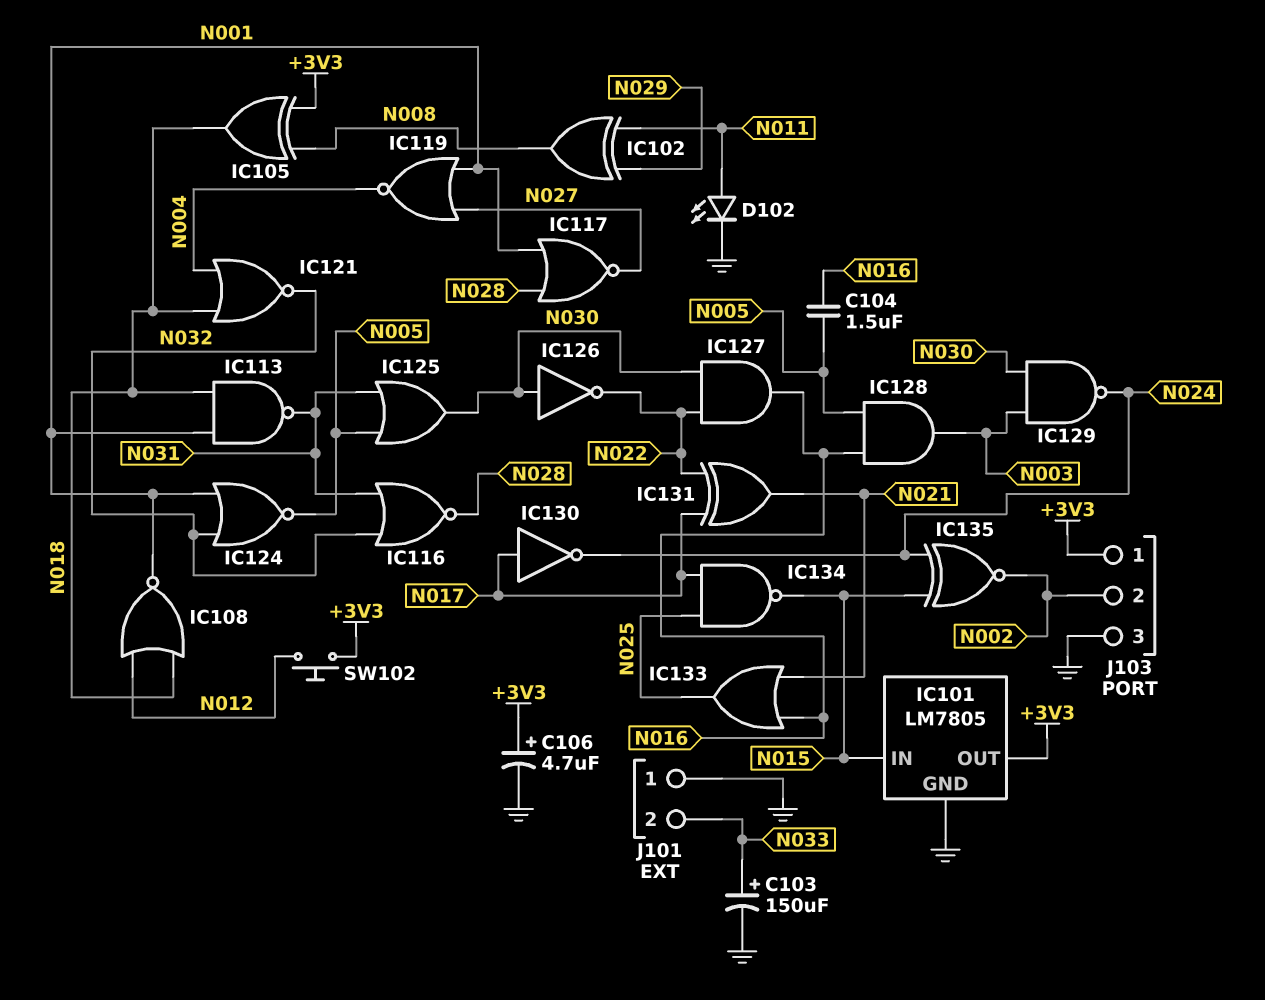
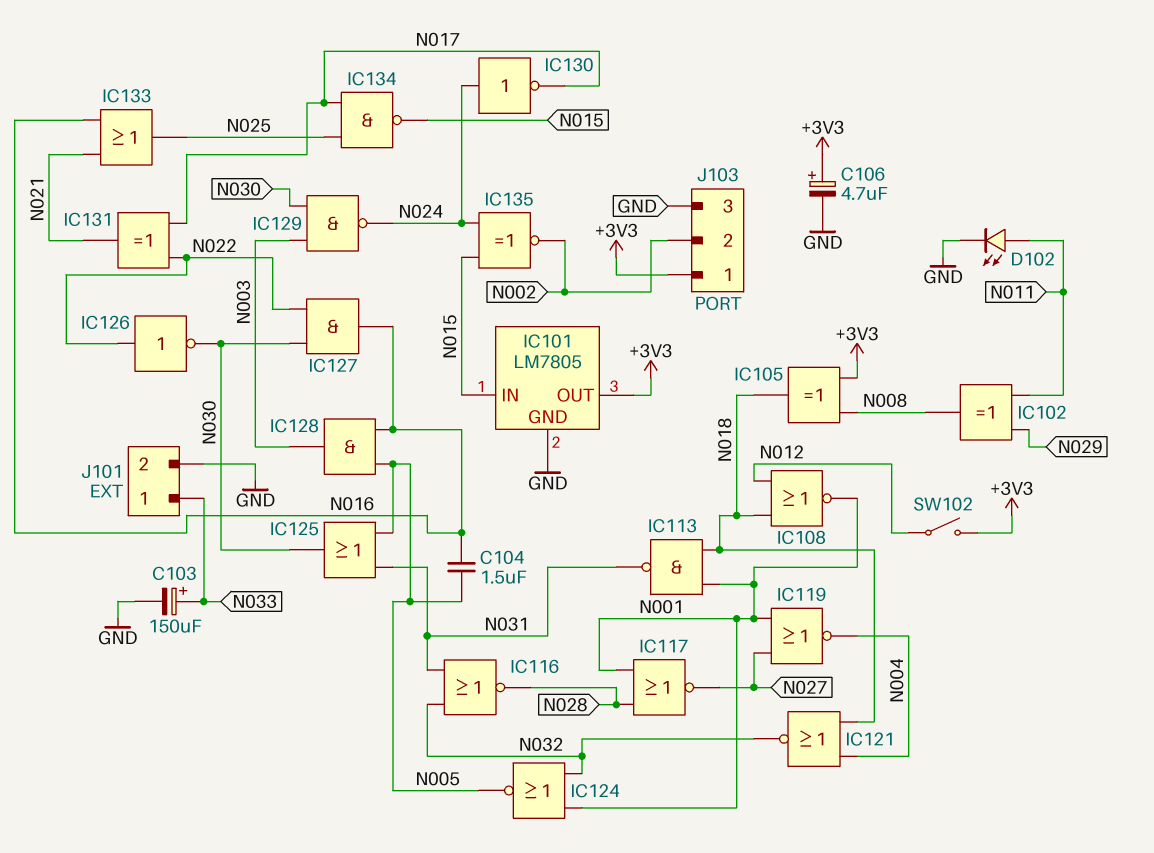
IC126: NOT (in N030, out N022) -> NOT (in N022, out N030)
IC130: NOT (in N017, out N024) -> NOT (in N024, out N017)
J101 pin 1: GND -> N033
J101 pin 2: N033 -> GND
SW102: button (+3V3, N012) -> switch (+3V3, N012)

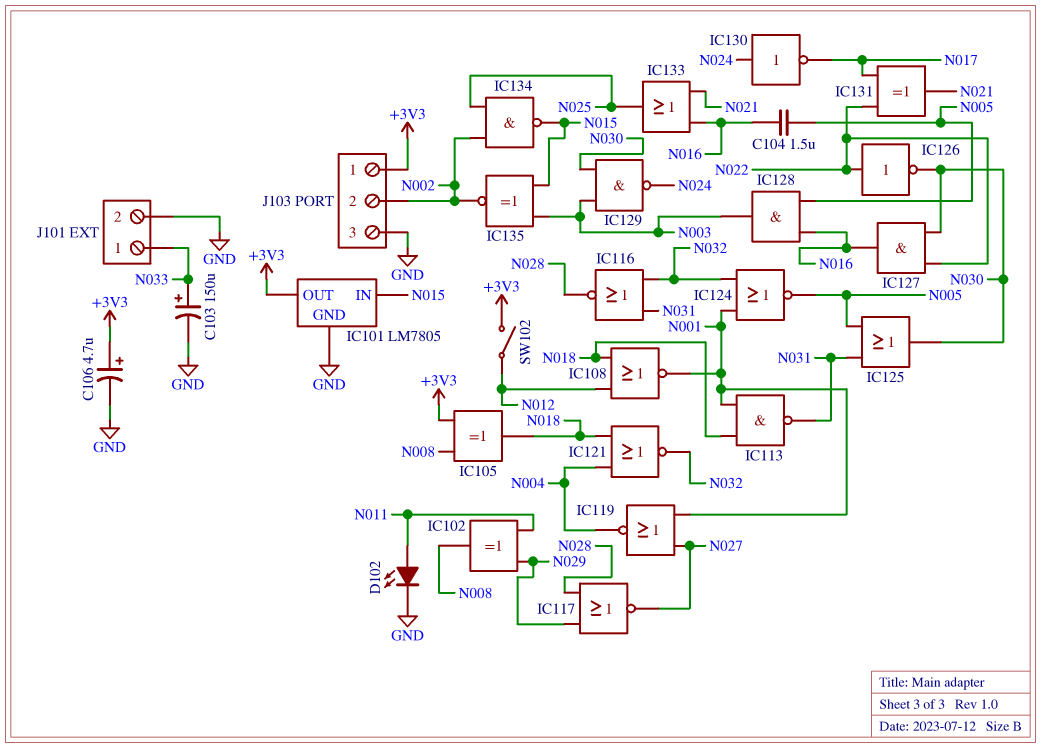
IC117: NOR (in N001, in N028, out N027) -> NOR (in N028, in N029, out N027)
IC134: NAND (in N017, in N025, out N015) -> NAND (in N002, in N025, out N015)
IC135: XNOR (in N015, in N024, out N002) -> XNOR (in N003, in N015, out N002)

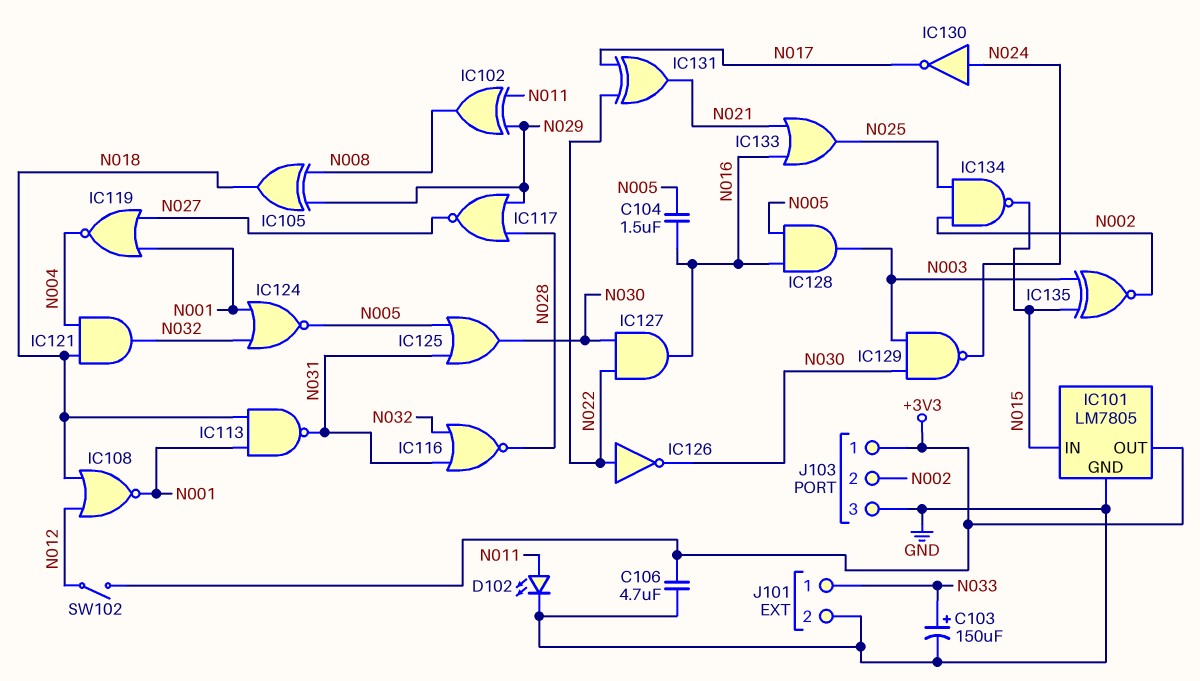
C106: 4.7uF (plus +3V3, minus GND) -> 4.7uF (+3V3, GND)
IC105: XOR (in +3V3, in N008, out N018) -> XOR (in N008, in N029, out N018)
IC121: NOR (in N004, in N018, out N032) -> AND (in N004, in N018, out N032)

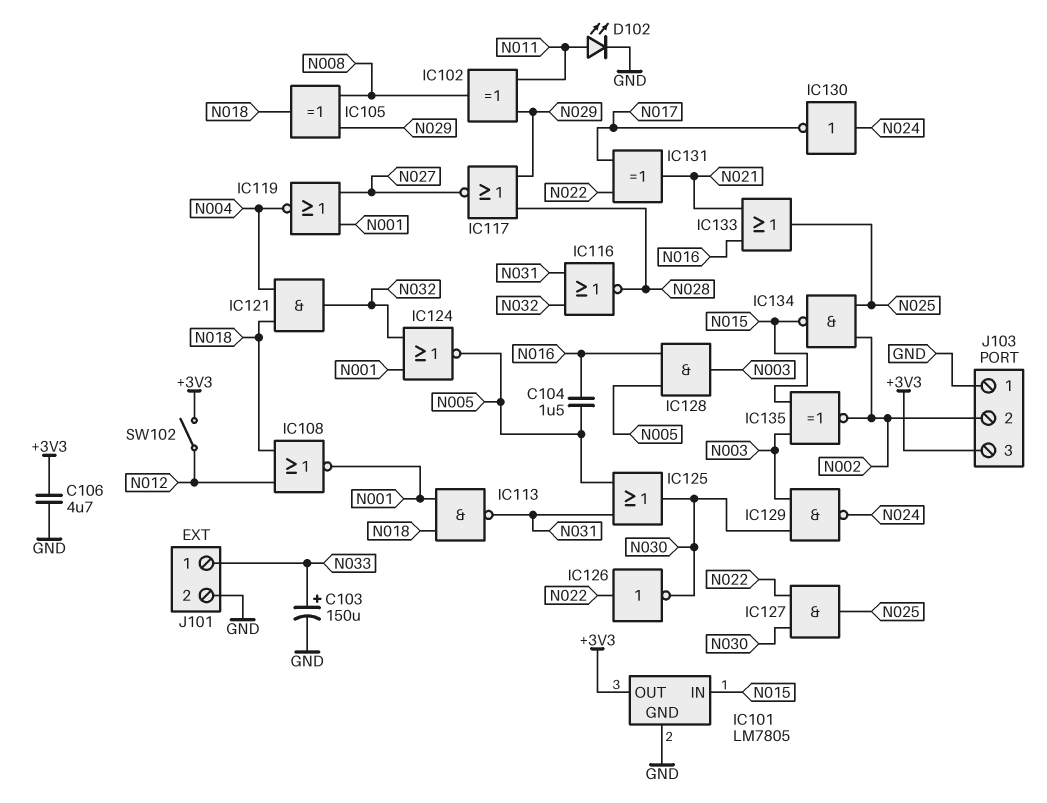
IC127: AND (in N022, in N030, out N016) -> AND (in N022, in N030, out N025)
J103 pin 1: +3V3 -> GND
J103 pin 3: GND -> +3V3

